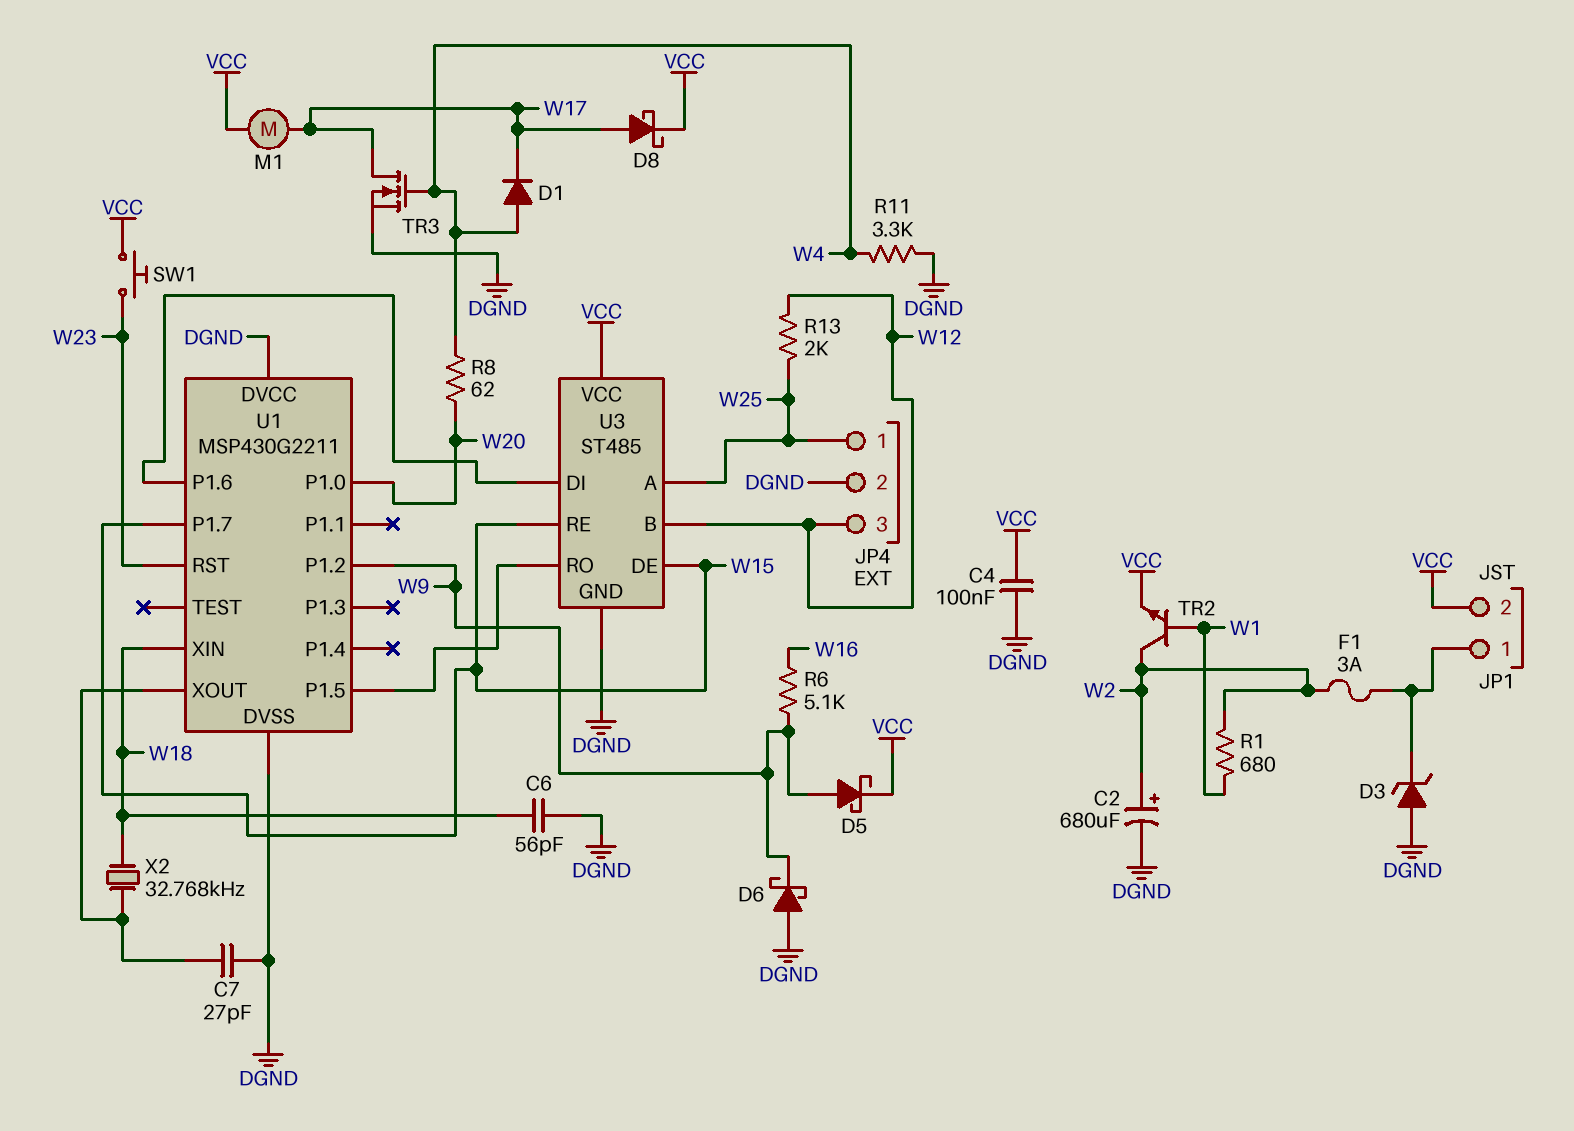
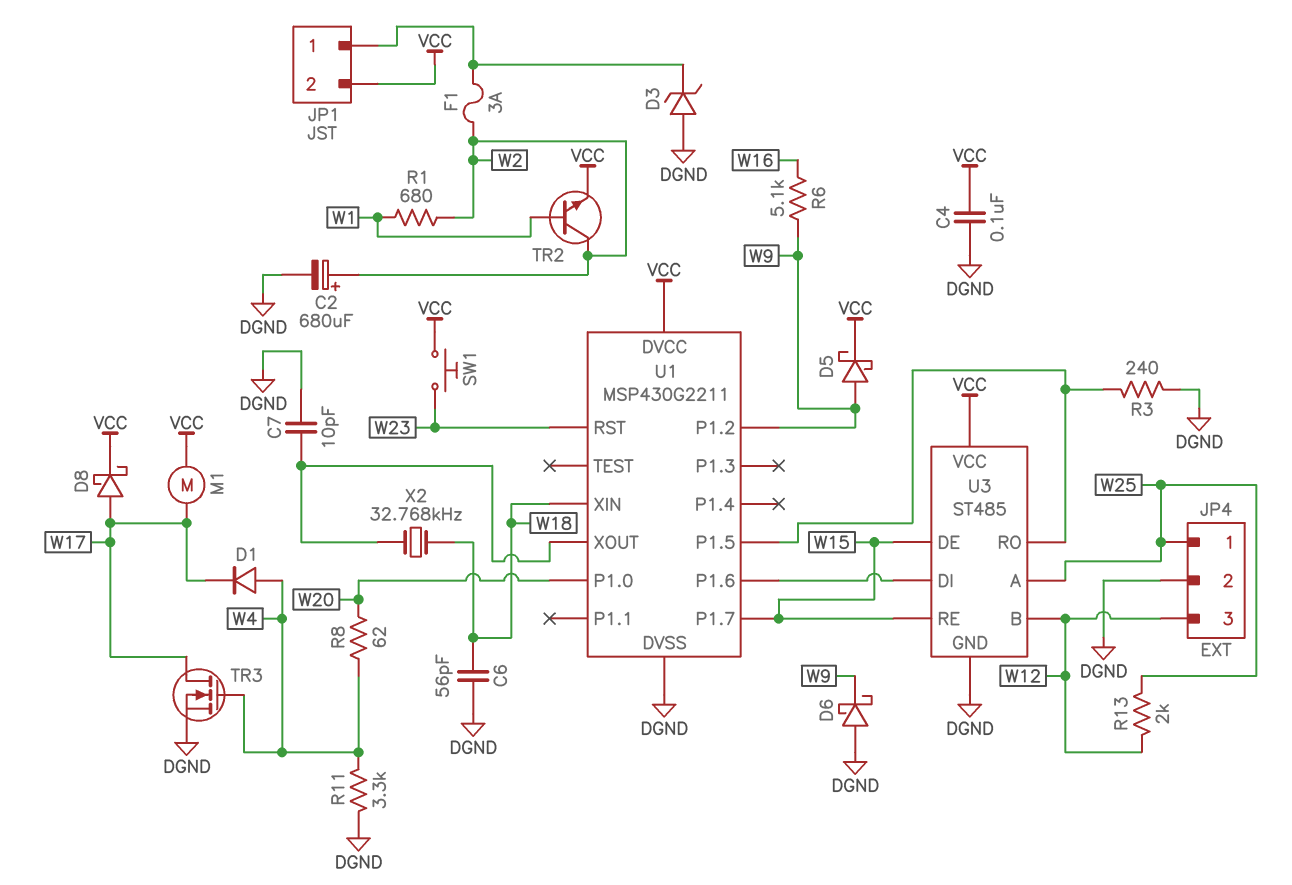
C7: 27pF (DGND, U1/XOUT) -> 10pF (DGND, U1/XOUT)
R3: none -> 240 (DGND, U1/P1.5)
U1 pin DVCC: DGND -> VCC

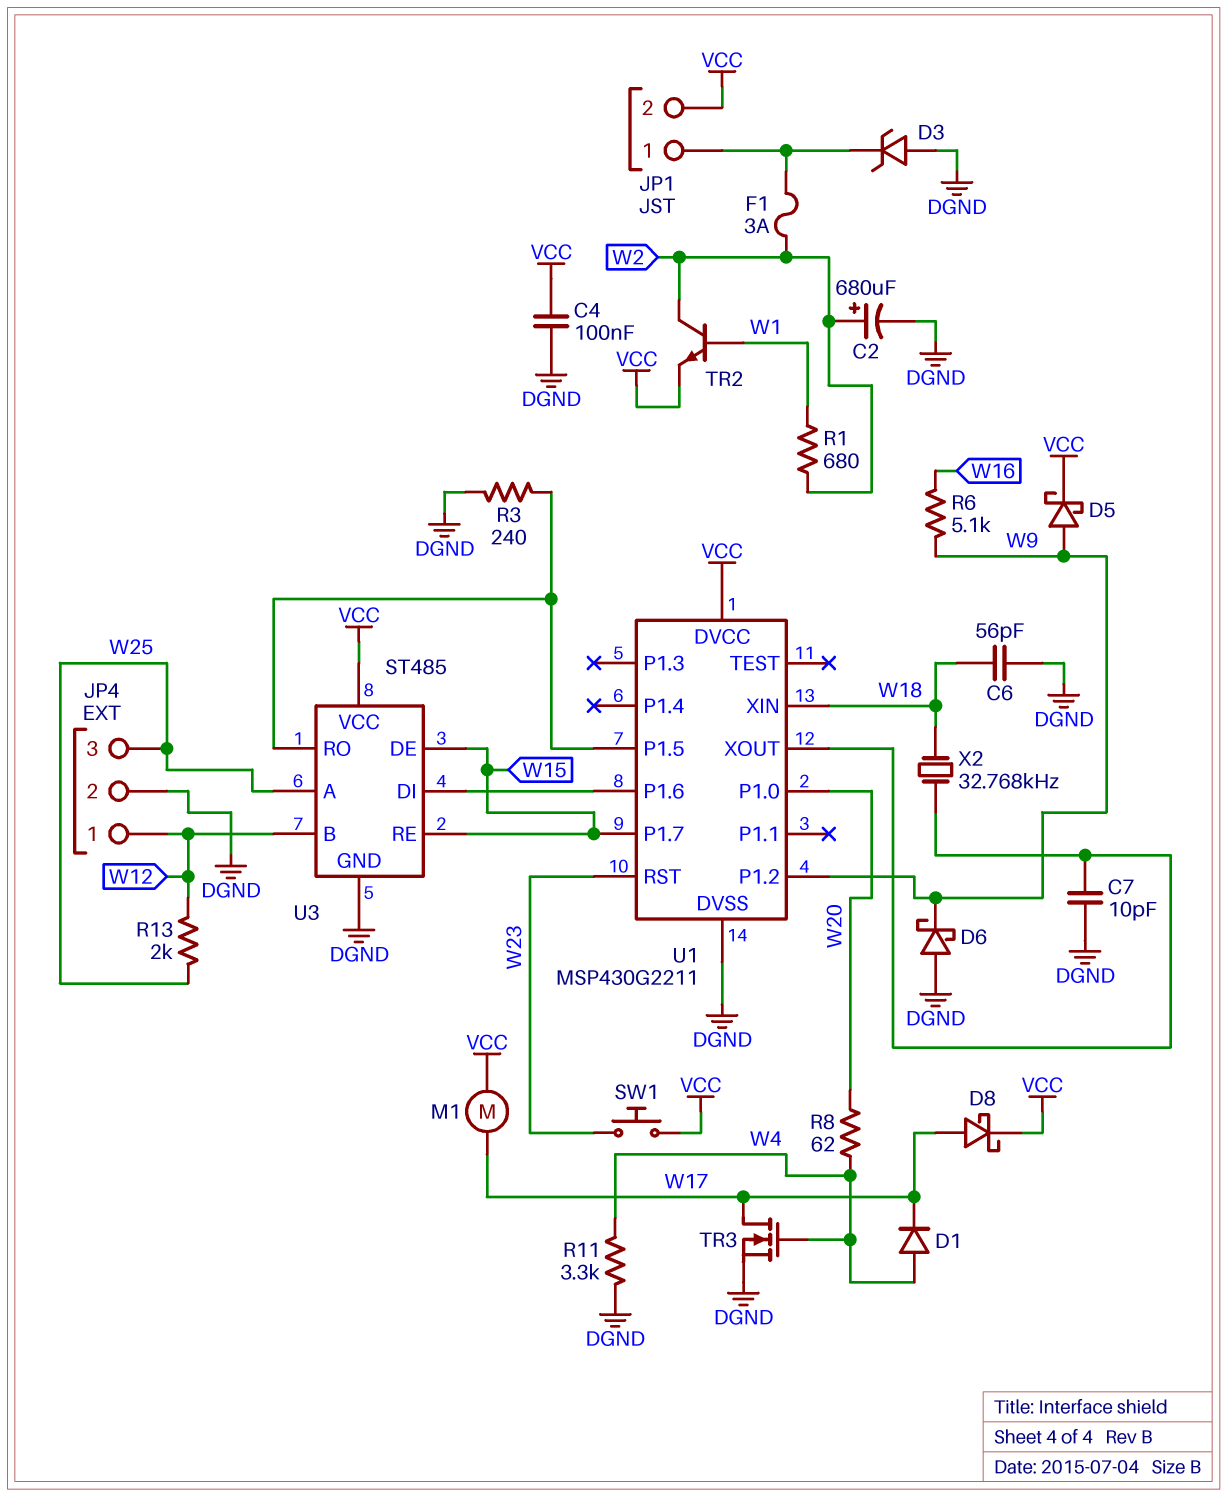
JP4 pin 1: W25 -> W12
JP4 pin 3: W12 -> W25

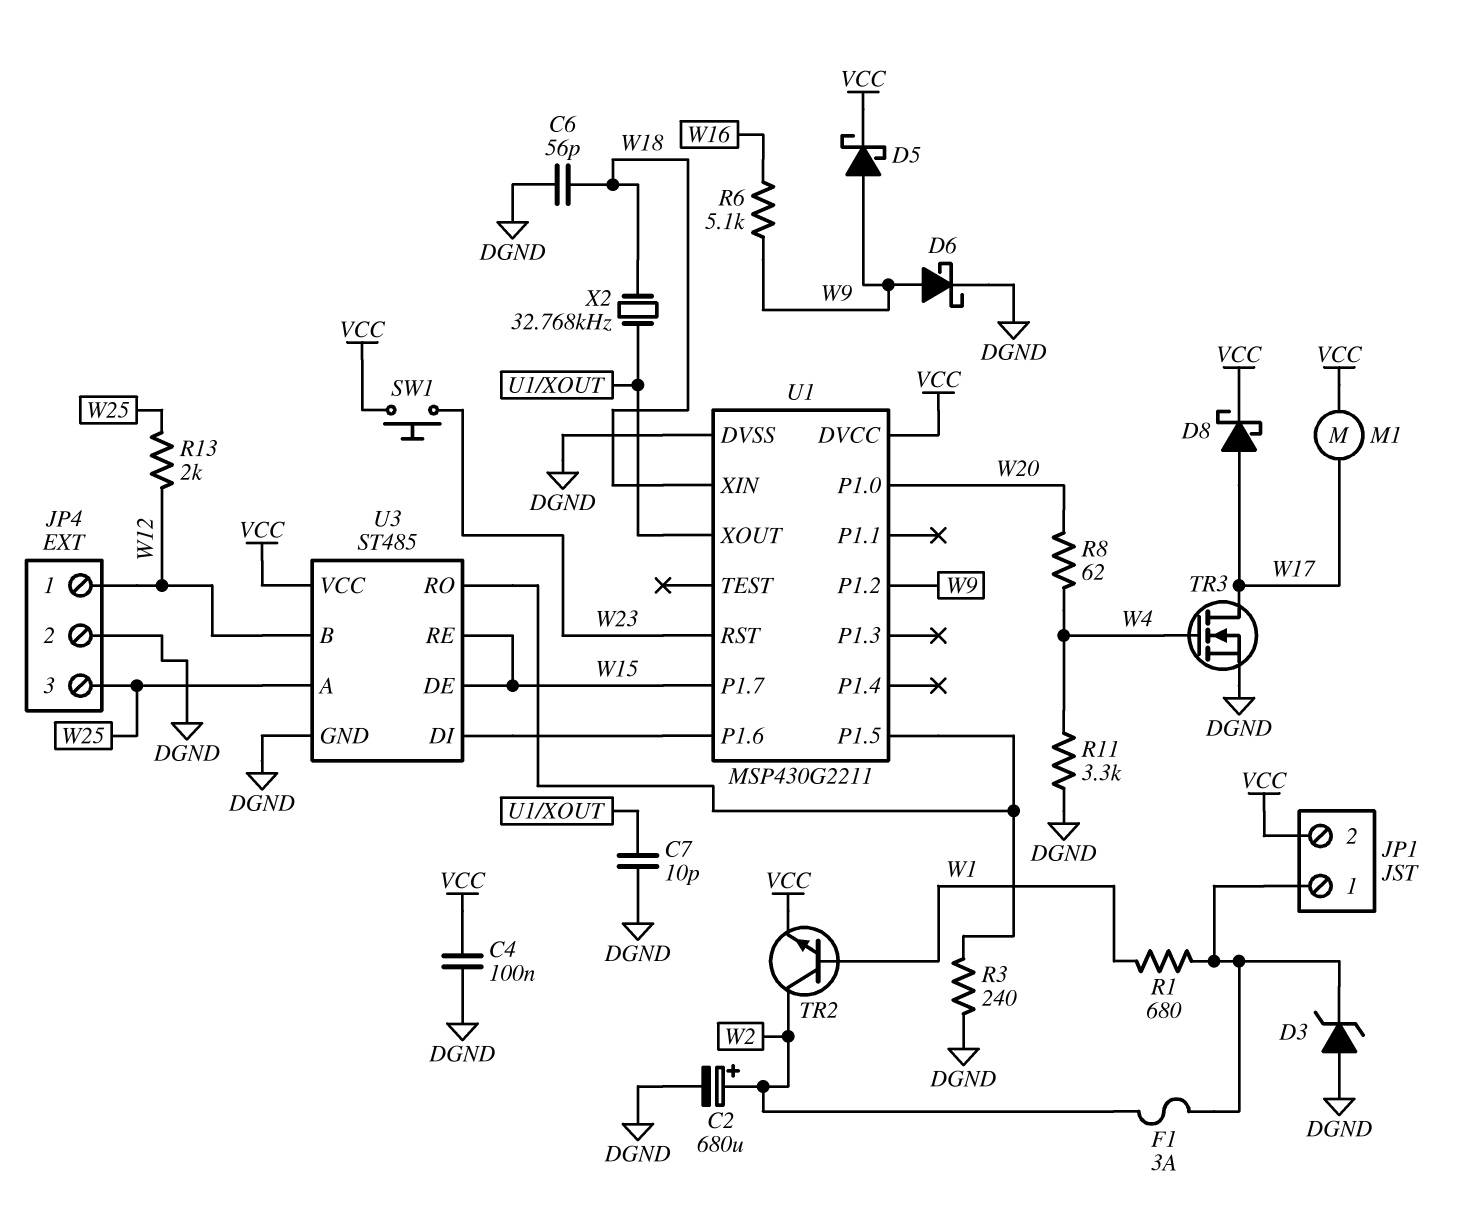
D1: diode (A W4, K W17) -> none
D6: schottky (A DGND, K W9) -> schottky (A W9, K DGND)
R1: 680 (W1, W2) -> 680 (JP1/1, W1)

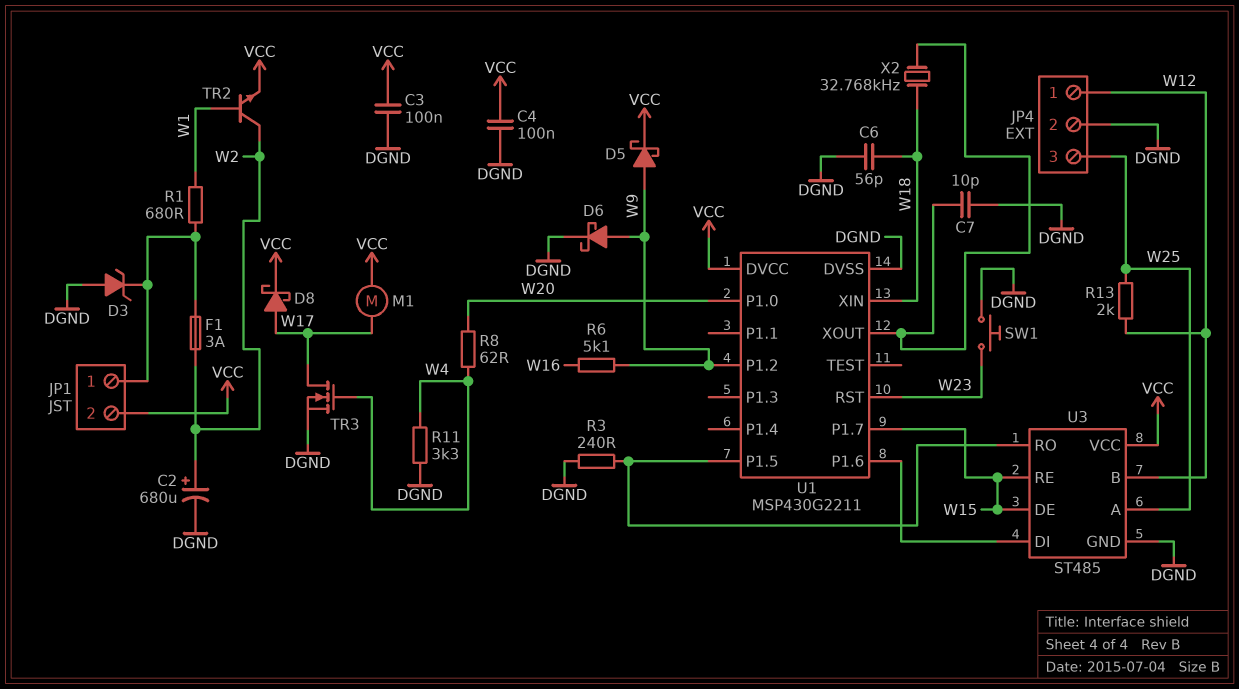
C3: none -> 100nF (DGND, VCC)
SW1: button (VCC, W23) -> button (DGND, W23)

